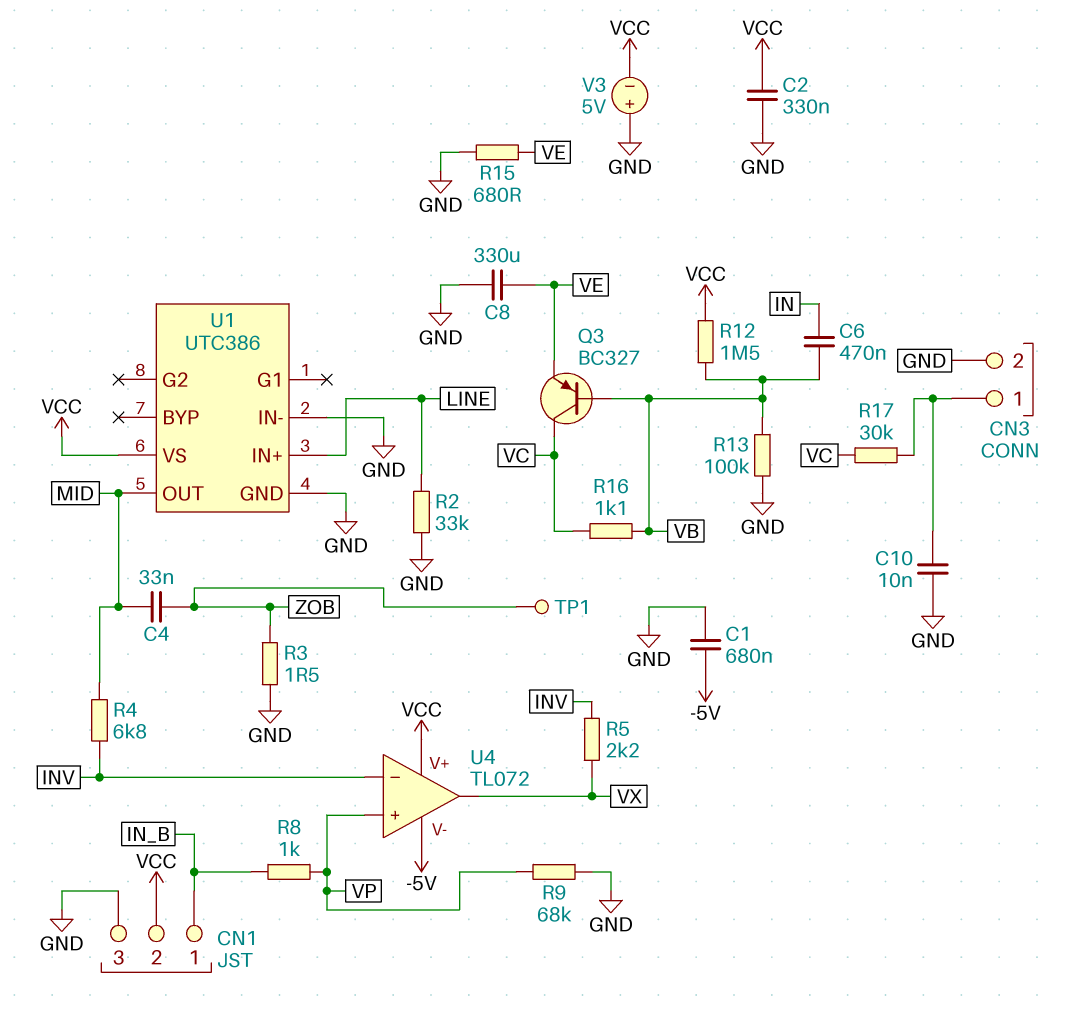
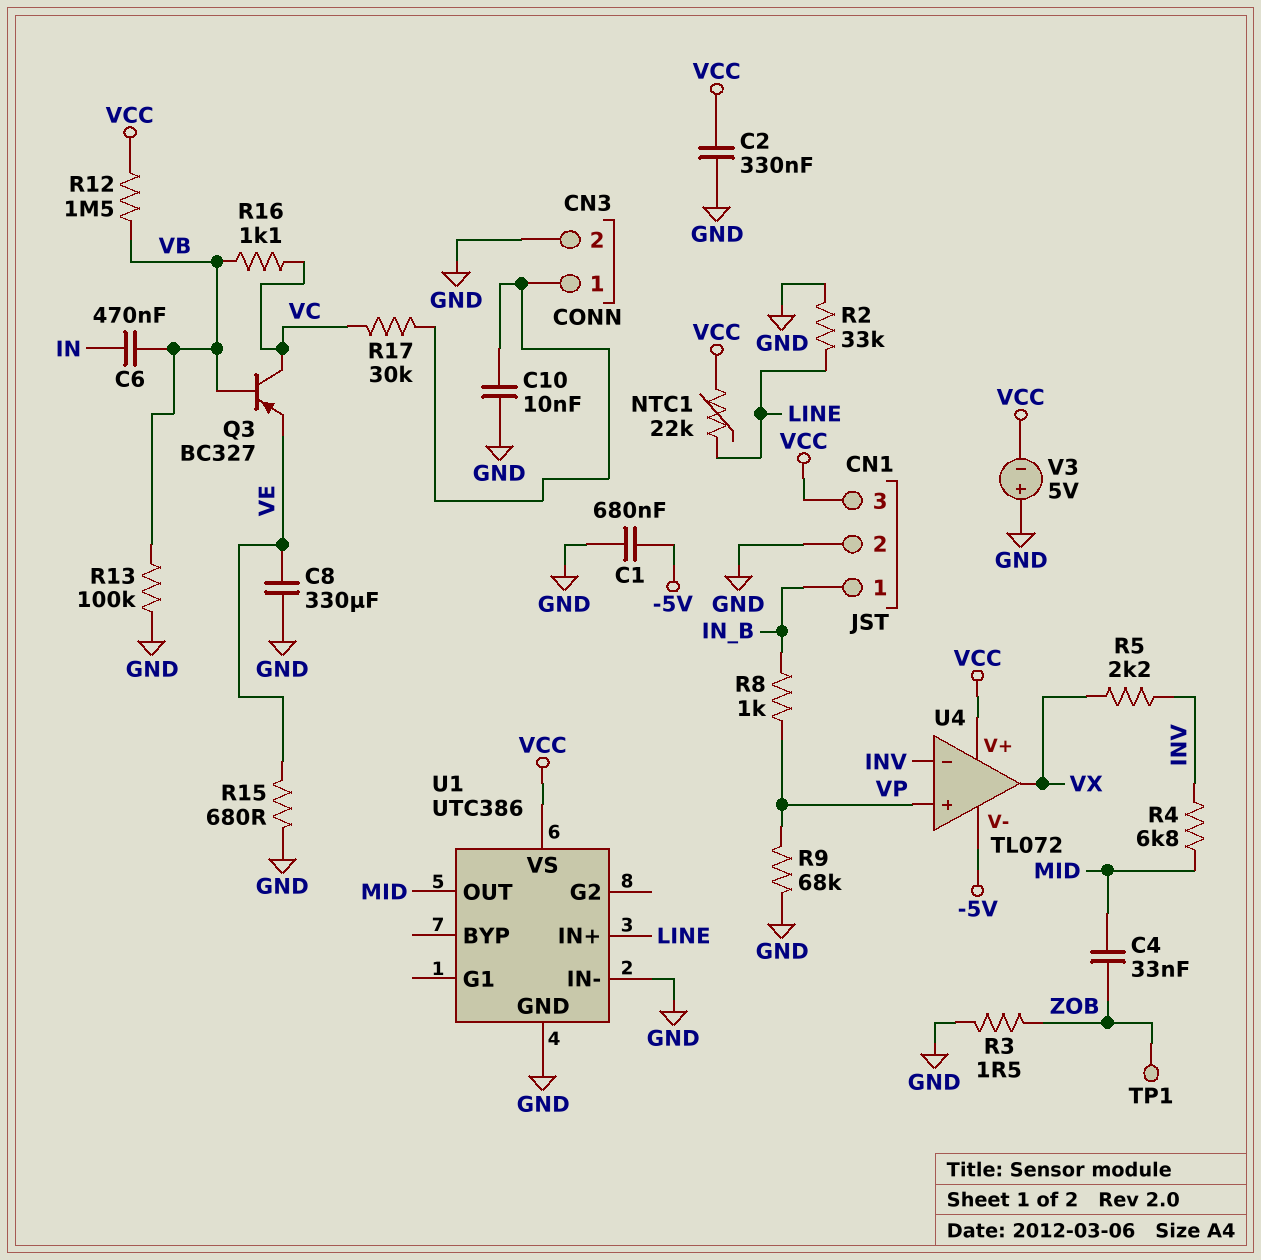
CN1 pin 2: VCC -> GND
CN1 pin 3: GND -> VCC
NTC1: none -> 22k (LINE, VCC)

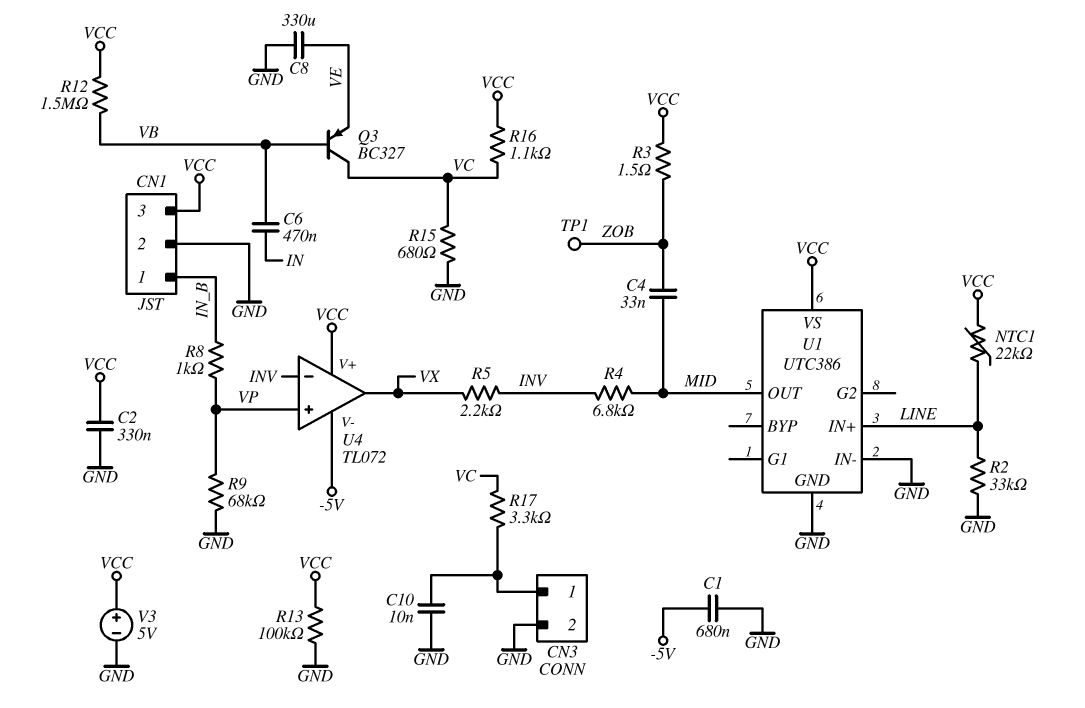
R3: 1.5 (GND, ZOB) -> 1.5 (VCC, ZOB)
R13: 100k (GND, VB) -> 100k (GND, VCC)
R15: 680 (GND, VE) -> 680 (GND, VC)
R16: 1.1k (VB, VC) -> 1.1k (VC, VCC)
R17: 30k (CN3/1, VC) -> 3.3k (CN3/1, VC)
V3: 5V (plus GND, minus VCC) -> 5V (plus VCC, minus GND)

